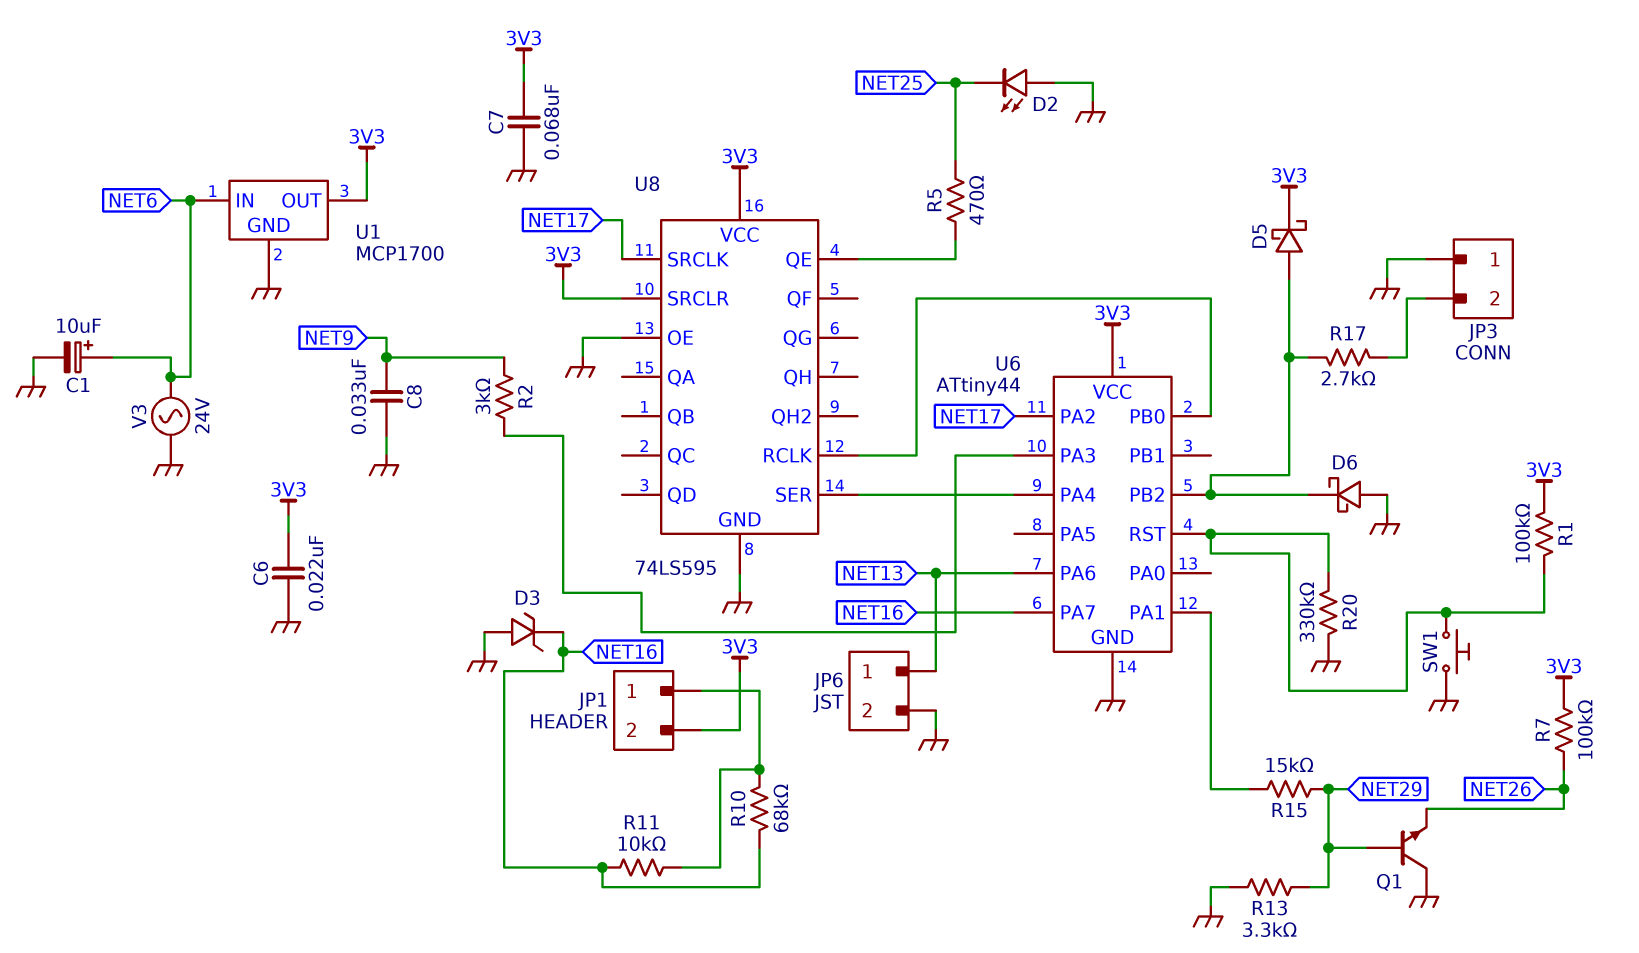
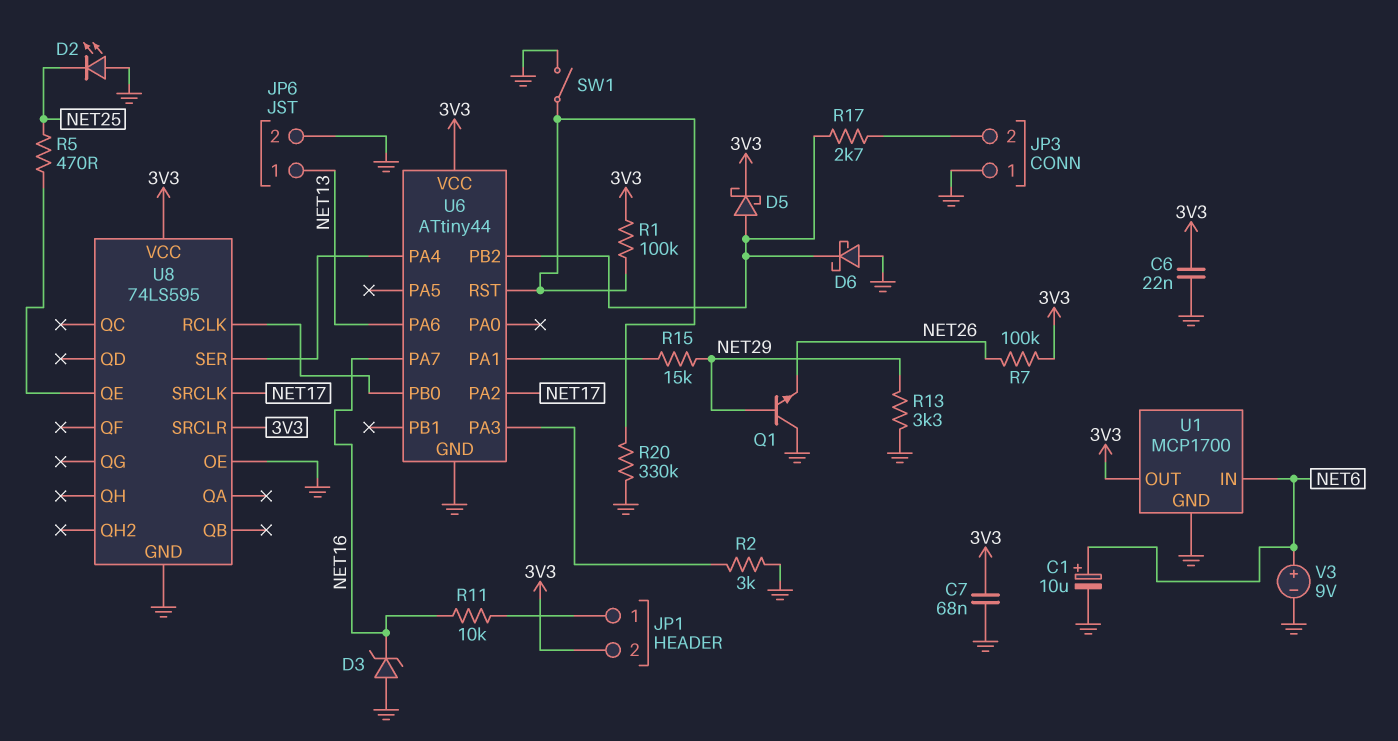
C8: 33nF (GND, NET9) -> none
R2: 3k (NET9, U6/PA3) -> 3k (GND, U6/PA3)
R10: 68k (JP1/1, NET16) -> none
SW1: button (GND, U6/RST) -> switch (GND, U6/RST)
V3: AC 24V (GND, NET6) -> 9V (plus NET6, minus GND)

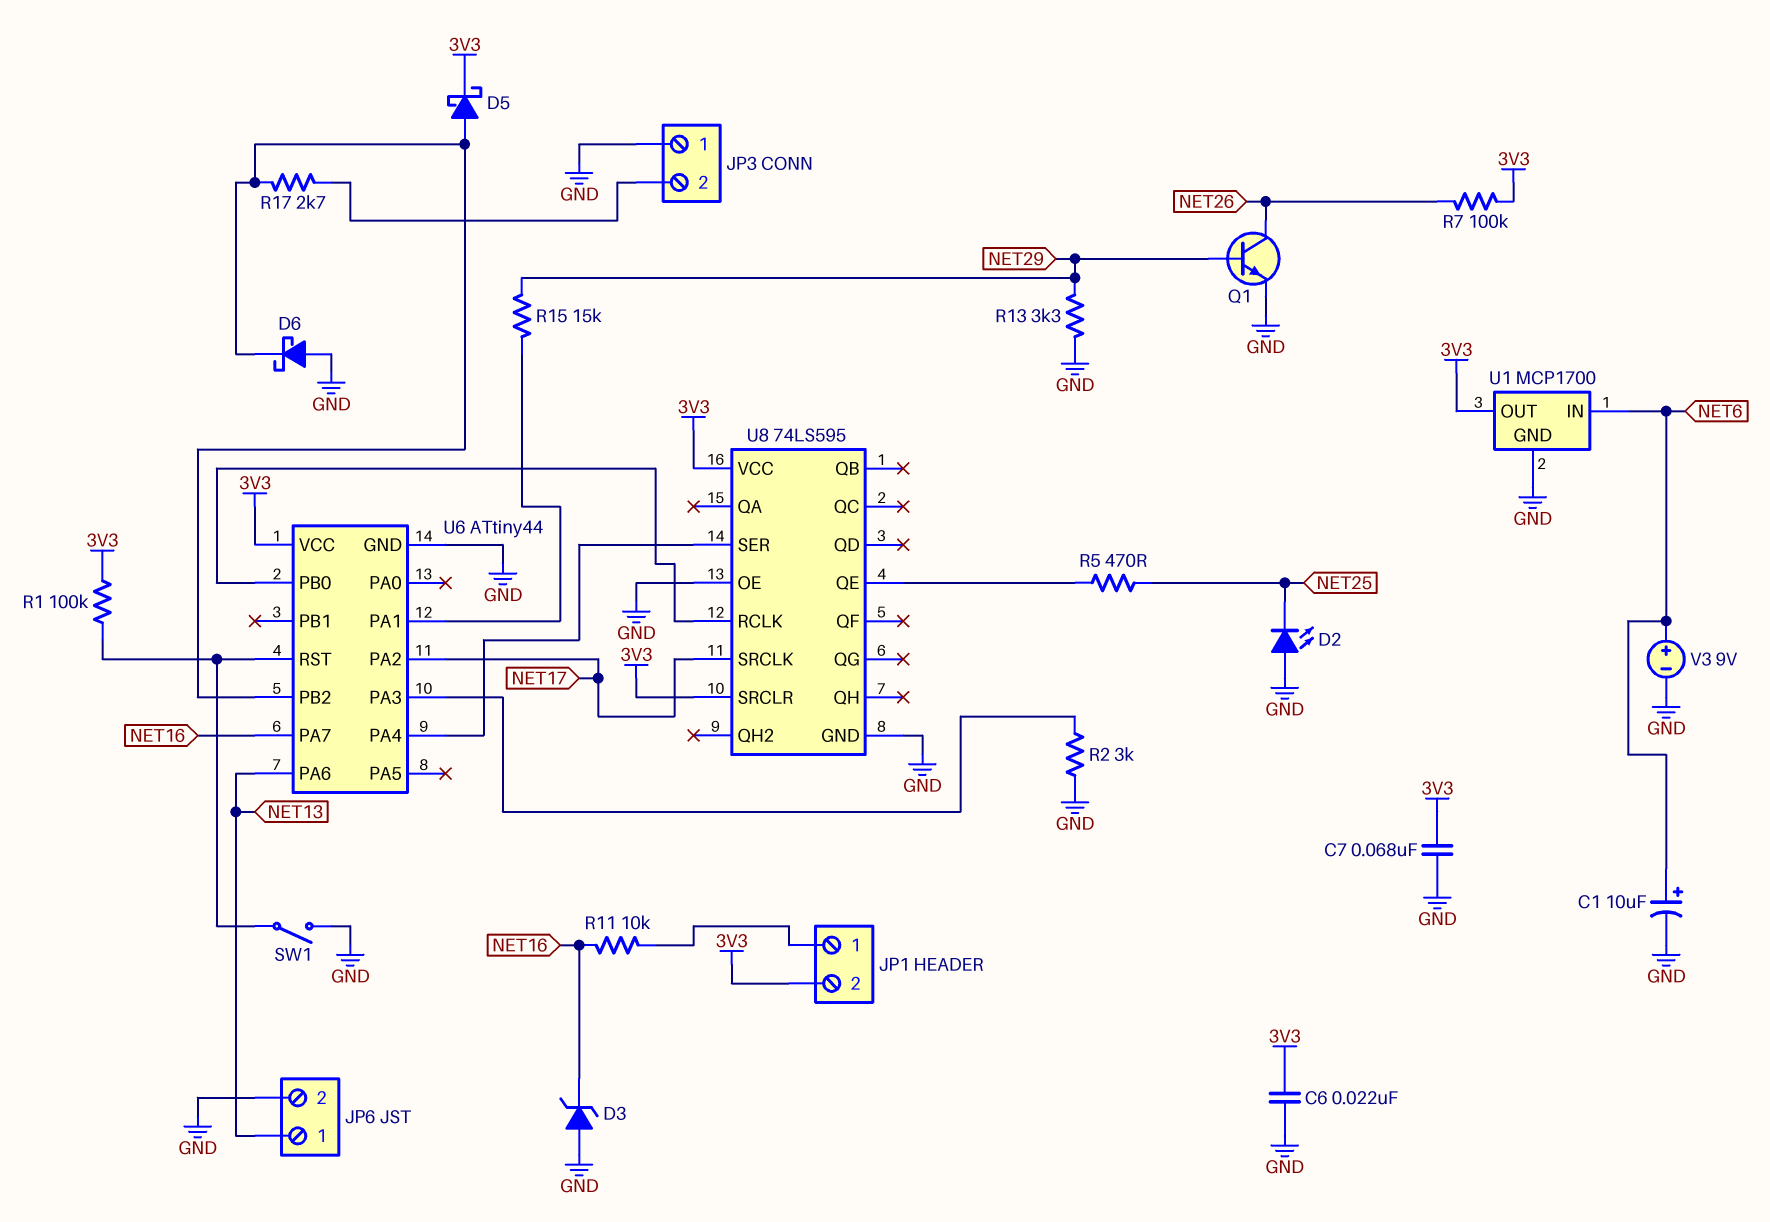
Q1: NPN (B NET29, C GND, E NET26) -> NPN (B NET29, C NET26, E GND)
R20: 330k (GND, U6/RST) -> none

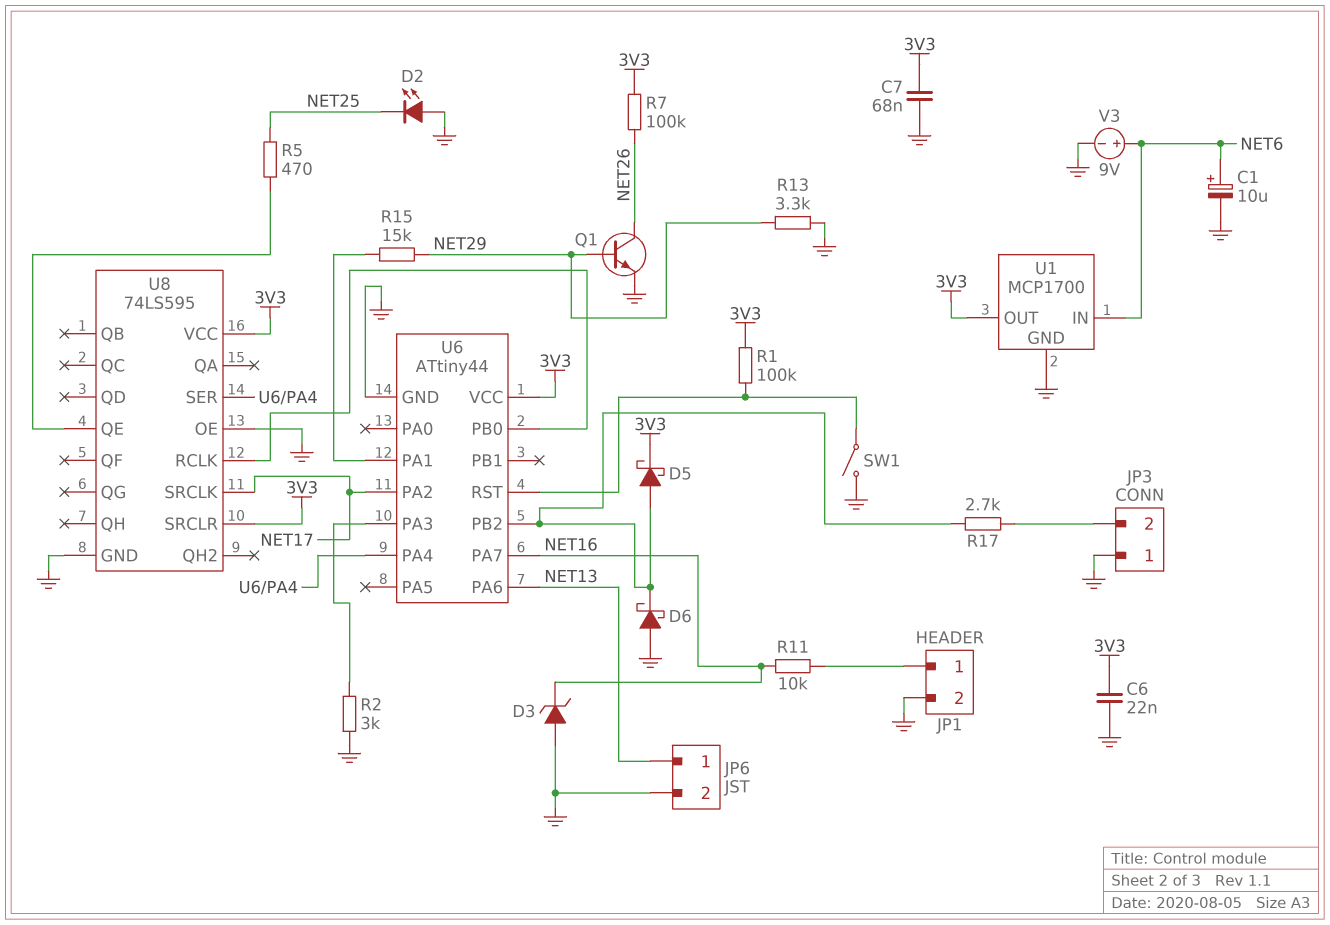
JP1 pin 2: 3V3 -> GND

